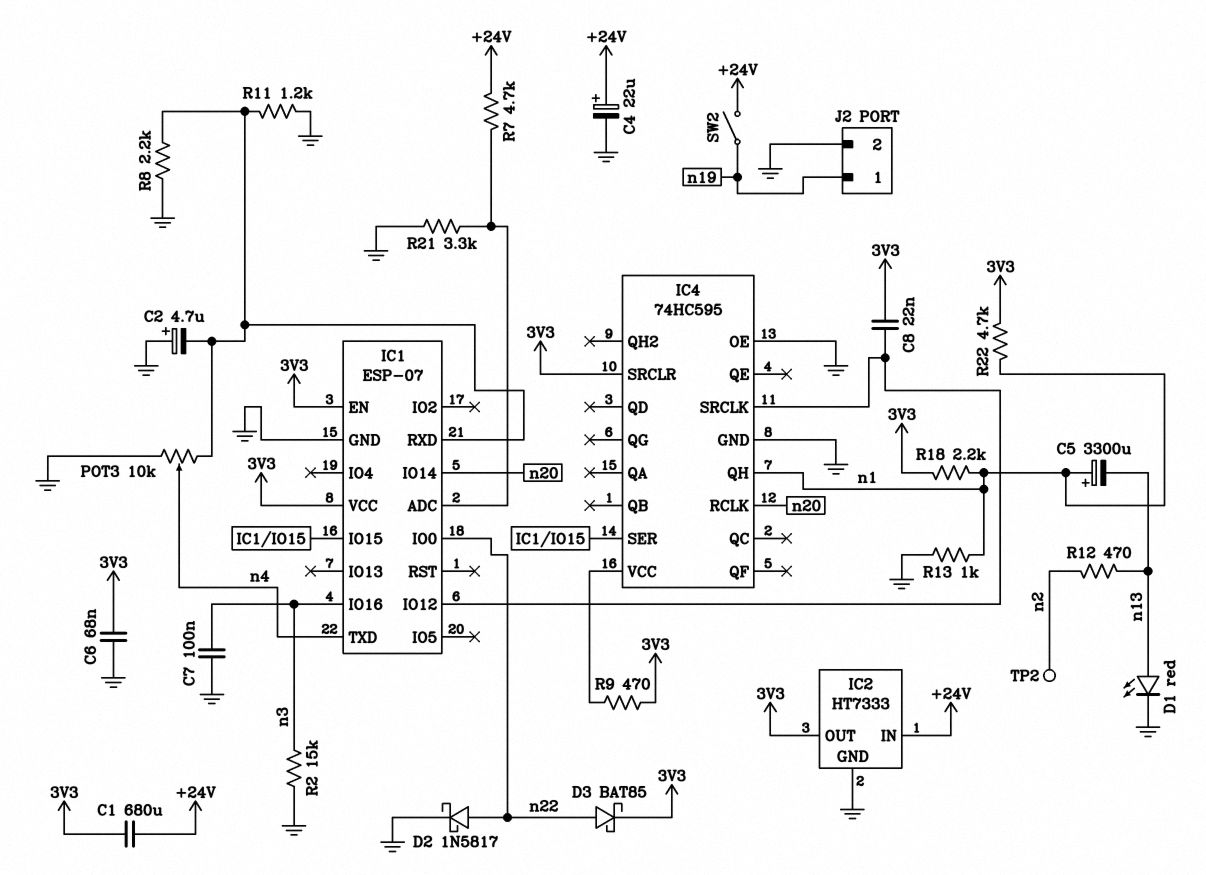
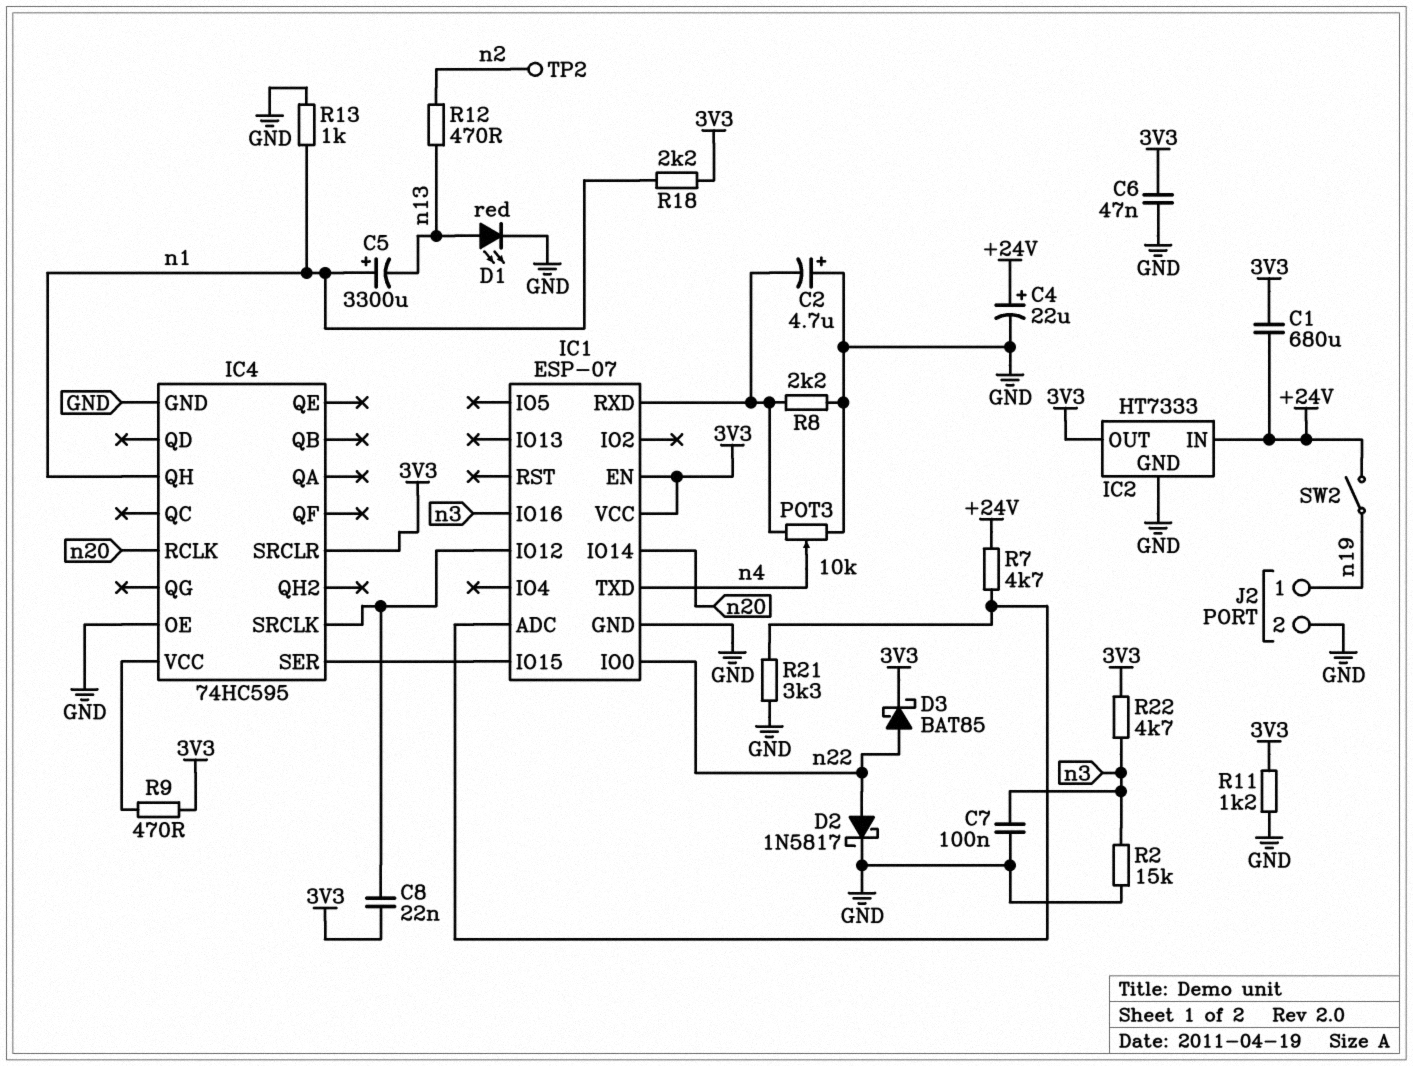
C6: 68nF (3V3, GND) -> 47nF (3V3, GND)
R11: 1.2k (GND, IC1/RXD) -> 1.2k (3V3, GND)
R22: 4.7k (3V3, n1) -> 4.7k (3V3, n3)

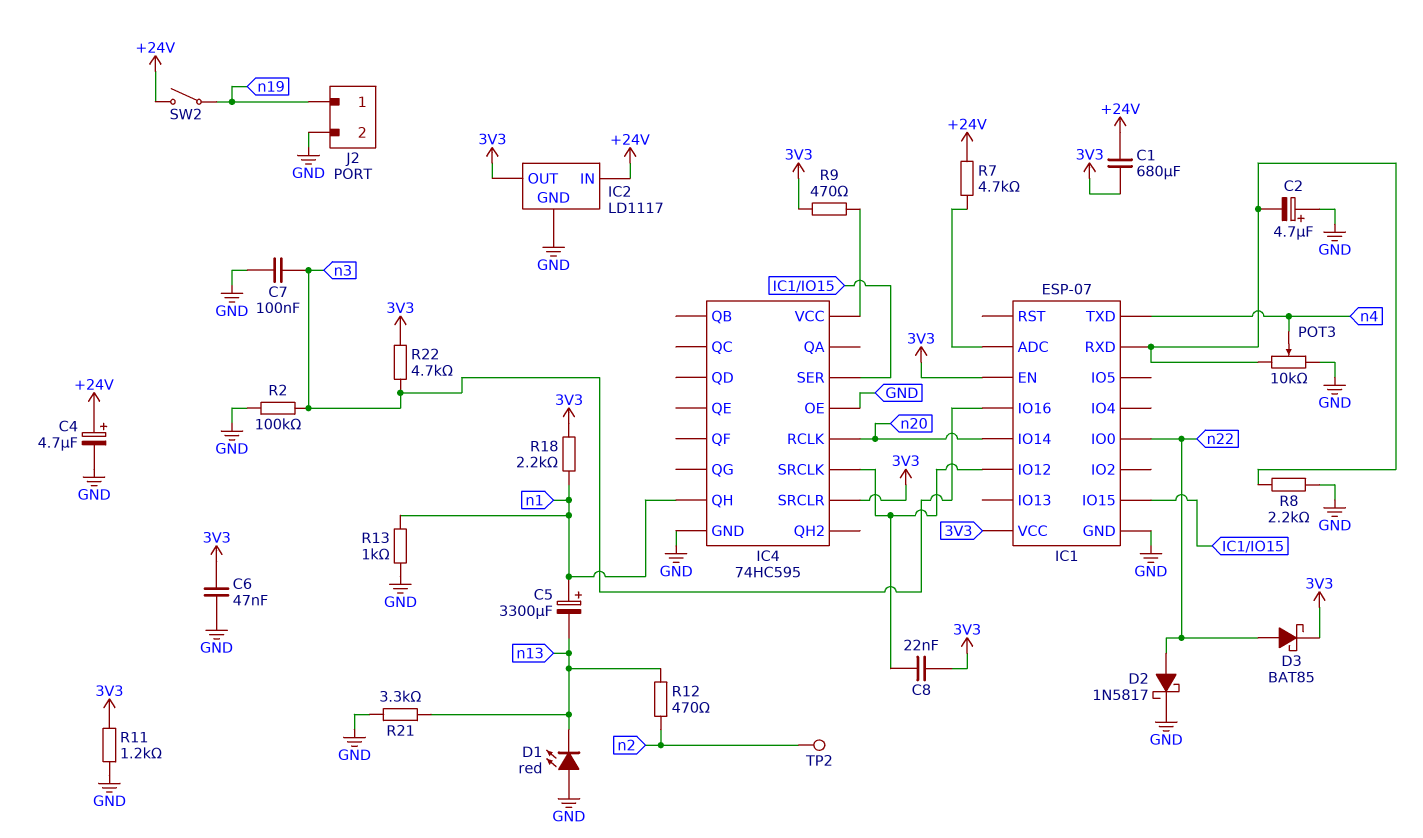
C4: 22uF (plus +24V, minus GND) -> 4.7uF (plus +24V, minus GND)
D1: LED red (A n13, K GND) -> LED red (A GND, K n13)
IC2: HT7333 -> LD1117
R2: 15k (GND, n3) -> 100k (GND, n3)
R21: 3.3k (GND, IC1/ADC) -> 3.3k (GND, n13)

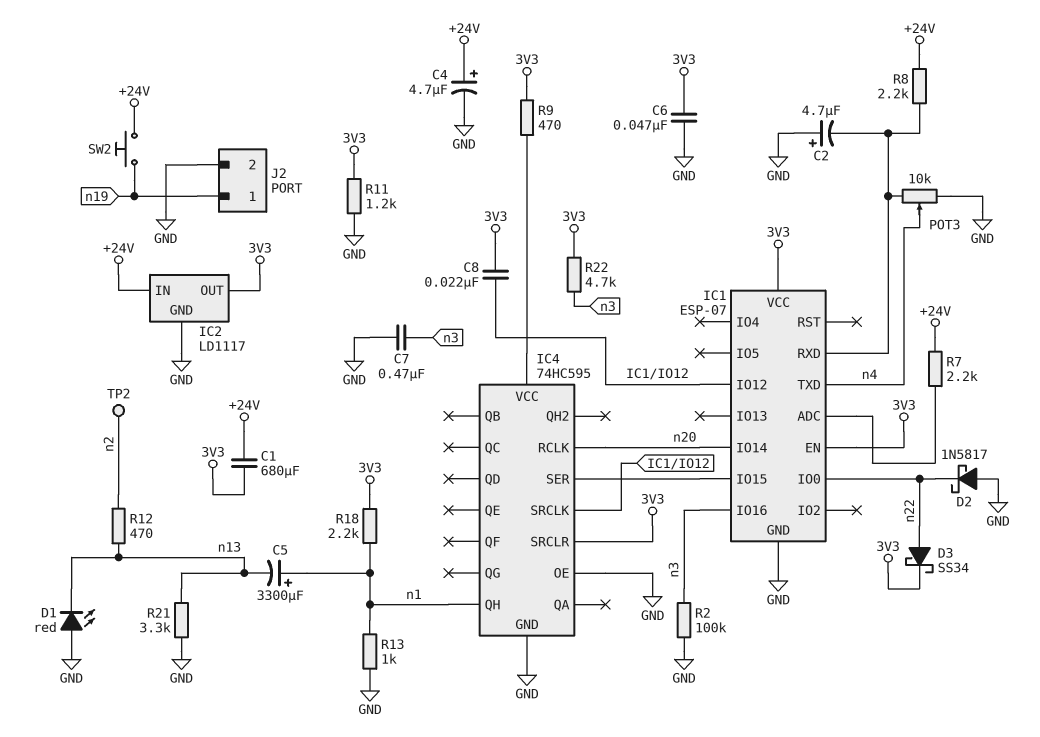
C7: 100nF (GND, n3) -> 470nF (GND, n3)
D2: schottky 1N5817 (A n22, K GND) -> schottky 1N5817 (A GND, K n22)
D3: schottky BAT85 (A n22, K 3V3) -> schottky SS34 (A n22, K 3V3)
R7: 4.7k (+24V, IC1/ADC) -> 2.2k (+24V, IC1/ADC)
R8: 2.2k (GND, IC1/RXD) -> 2.2k (+24V, IC1/RXD)
SW2: switch (+24V, n19) -> button (+24V, n19)

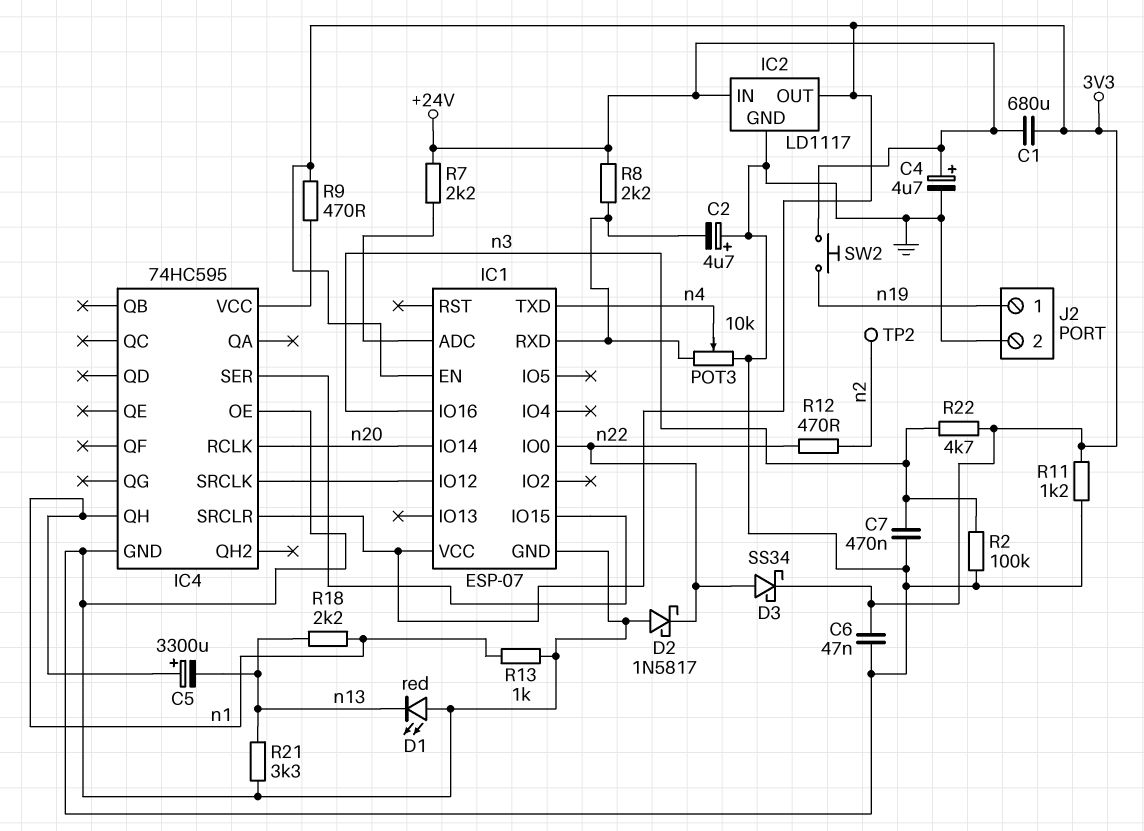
C8: 22nF (3V3, IC1/IO12) -> none
R12: 470 (n2, n13) -> 470 (n2, n22)
R18: 2.2k (3V3, n1) -> 2.2k (n1, n13)

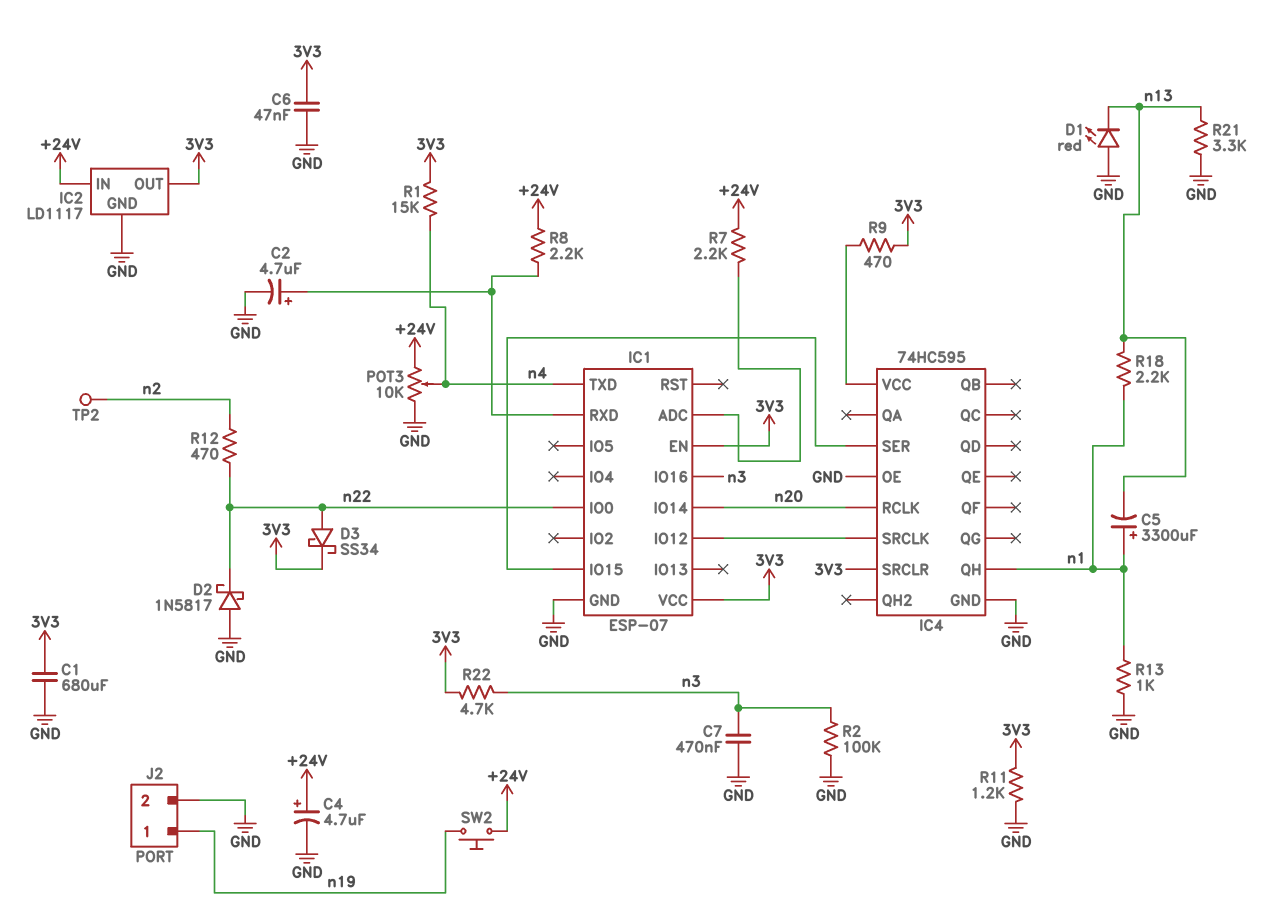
C1: 680uF (+24V, 3V3) -> 680uF (3V3, GND)
C2: 4.7uF (plus GND, minus IC1/RXD) -> 4.7uF (plus IC1/RXD, minus GND)
POT3: 10k (GND, IC1/RXD, wiper n4) -> 10k (+24V, GND, wiper n4)
R1: none -> 15k (3V3, n4)

